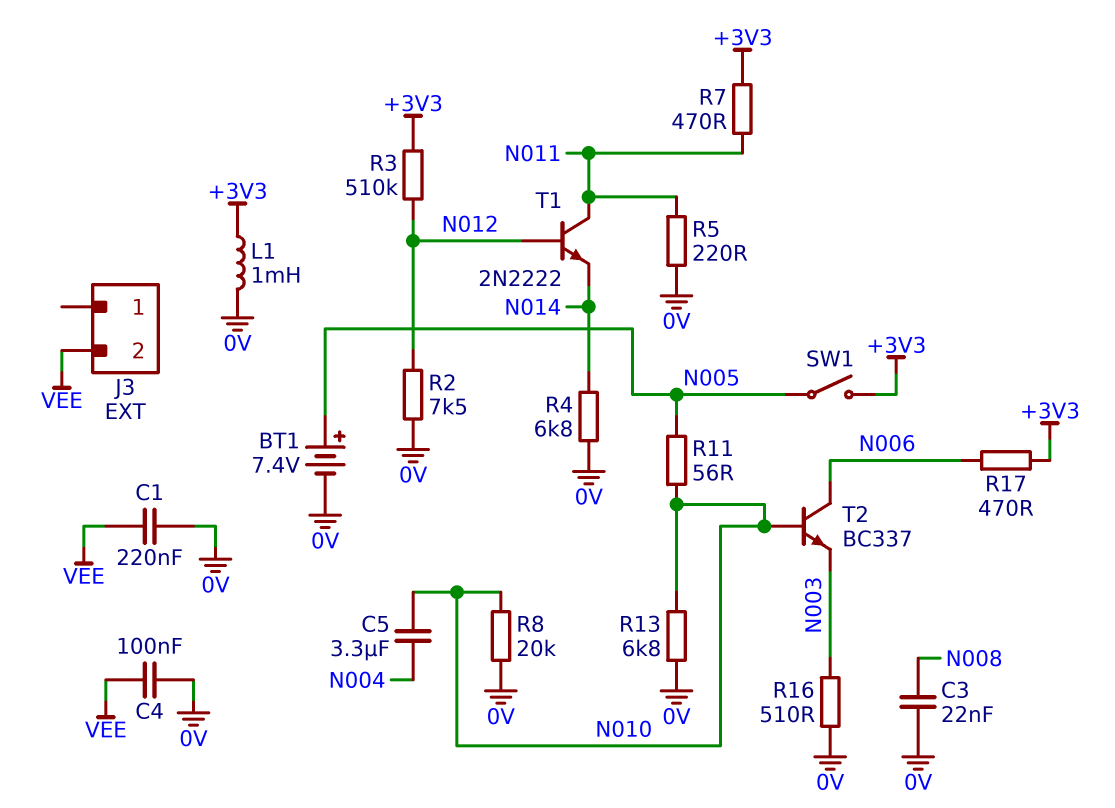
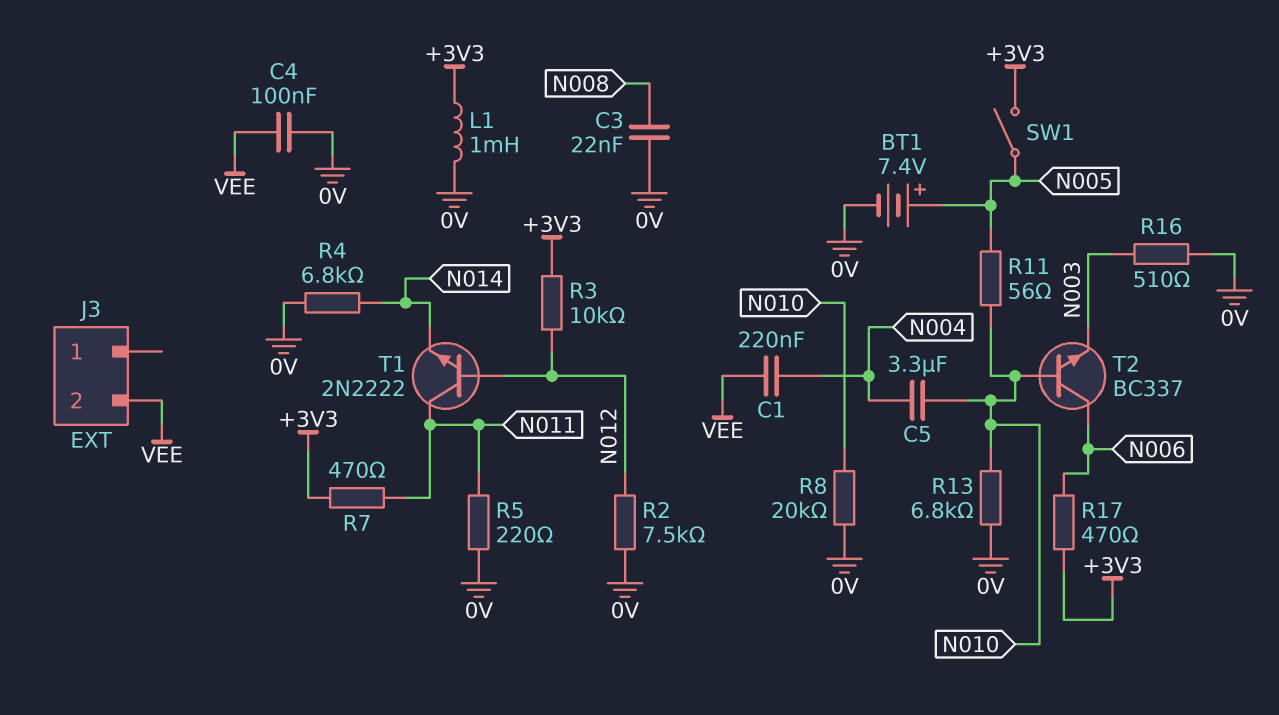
C1: 220nF (0V, VEE) -> 220nF (N004, VEE)
R3: 510k (+3V3, N012) -> 10k (+3V3, N012)

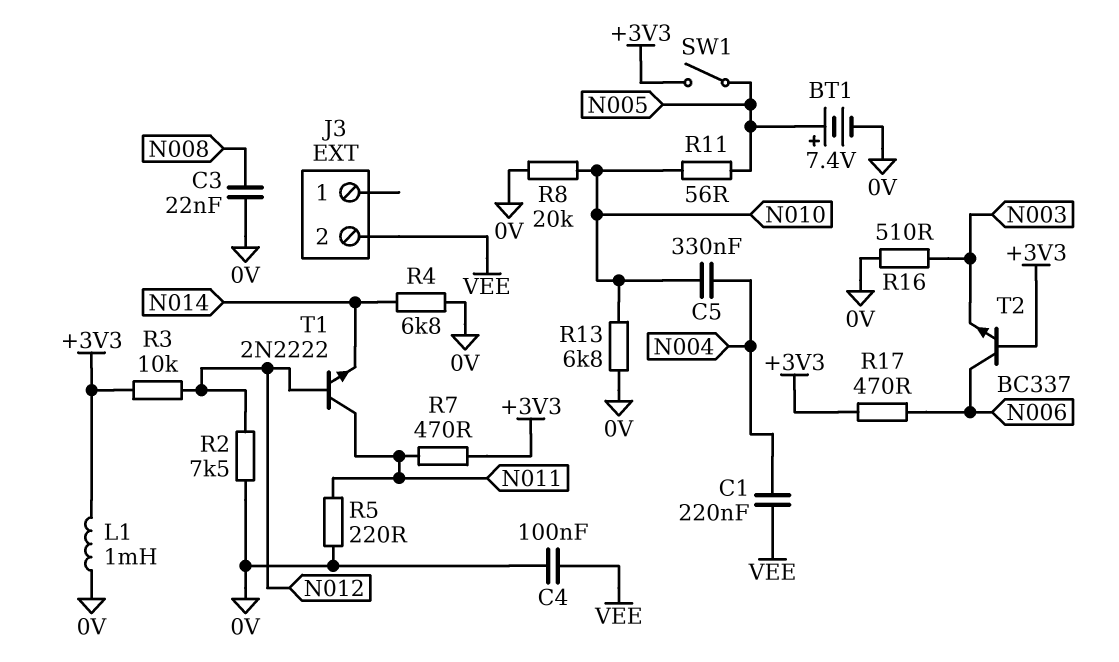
C5: 3.3uF (N004, N010) -> 330nF (N004, N010)
T2: NPN BC337 (B N010, C N006, E N003) -> NPN BC337 (B +3V3, C N006, E N003)

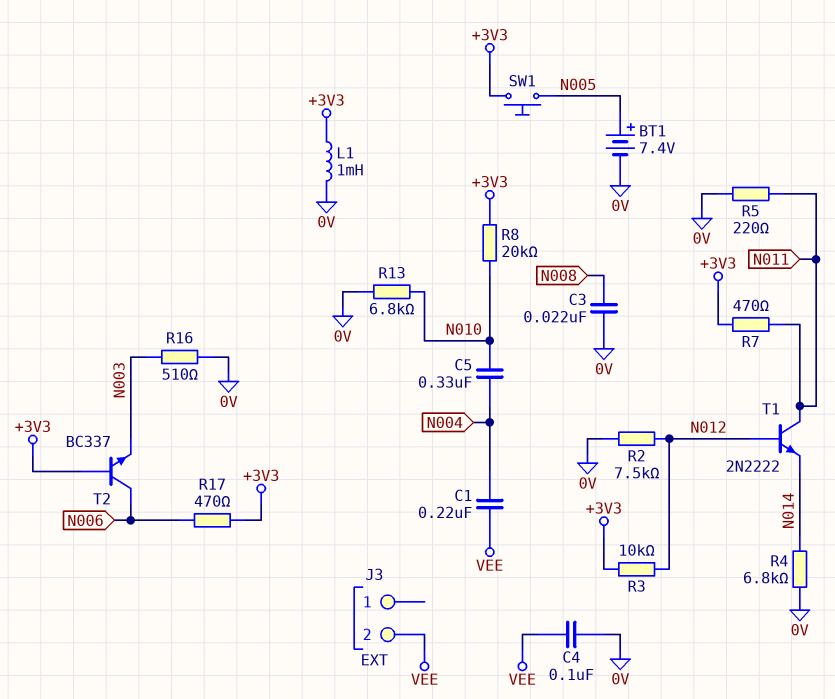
R8: 20k (0V, N010) -> 20k (+3V3, N010)
R11: 56 (N005, N010) -> none
SW1: switch (+3V3, N005) -> button (+3V3, N005)

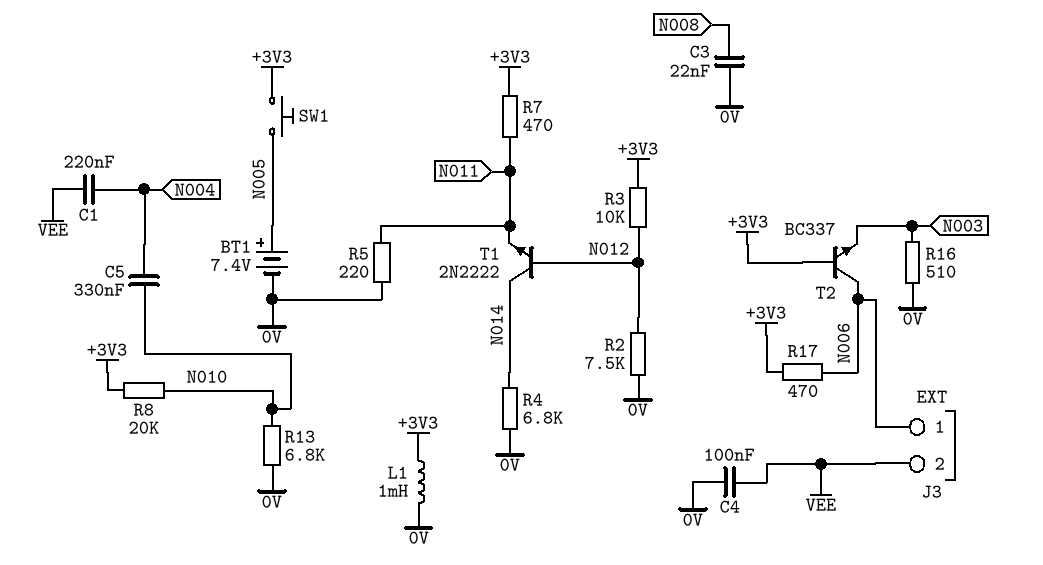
J3 pin 1: none -> N006
T1: NPN 2N2222 (B N012, C N011, E N014) -> NPN 2N2222 (B N012, C N014, E N011)

